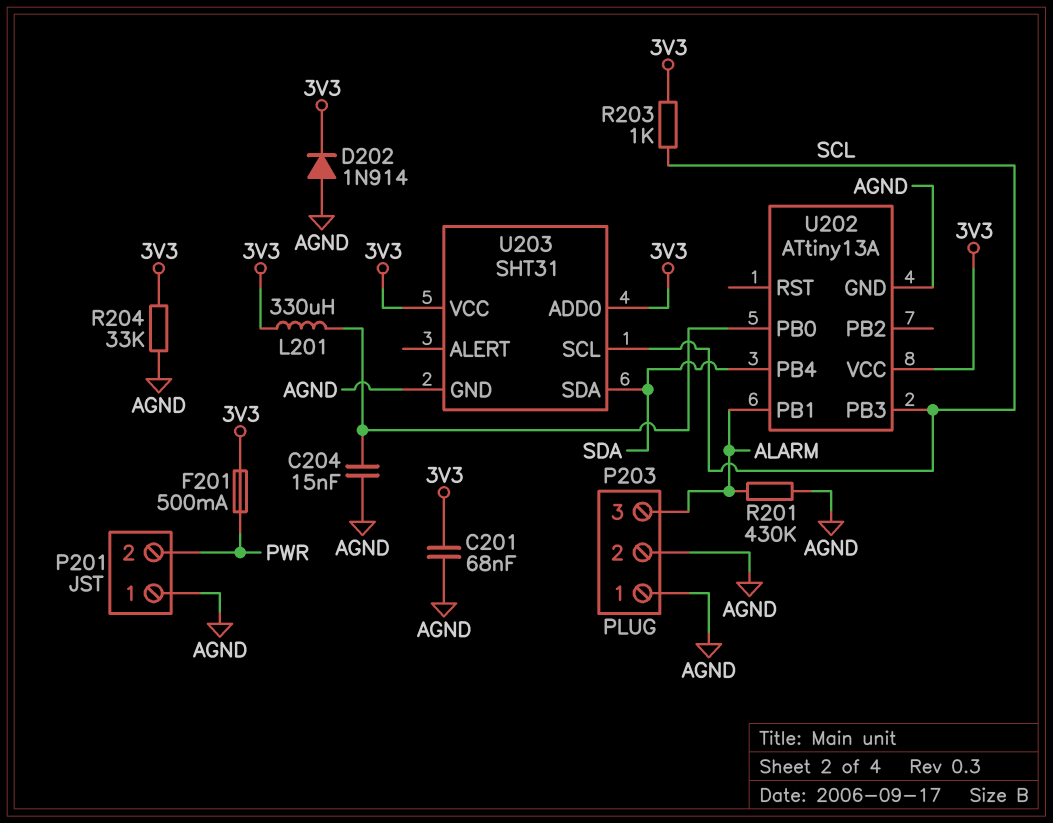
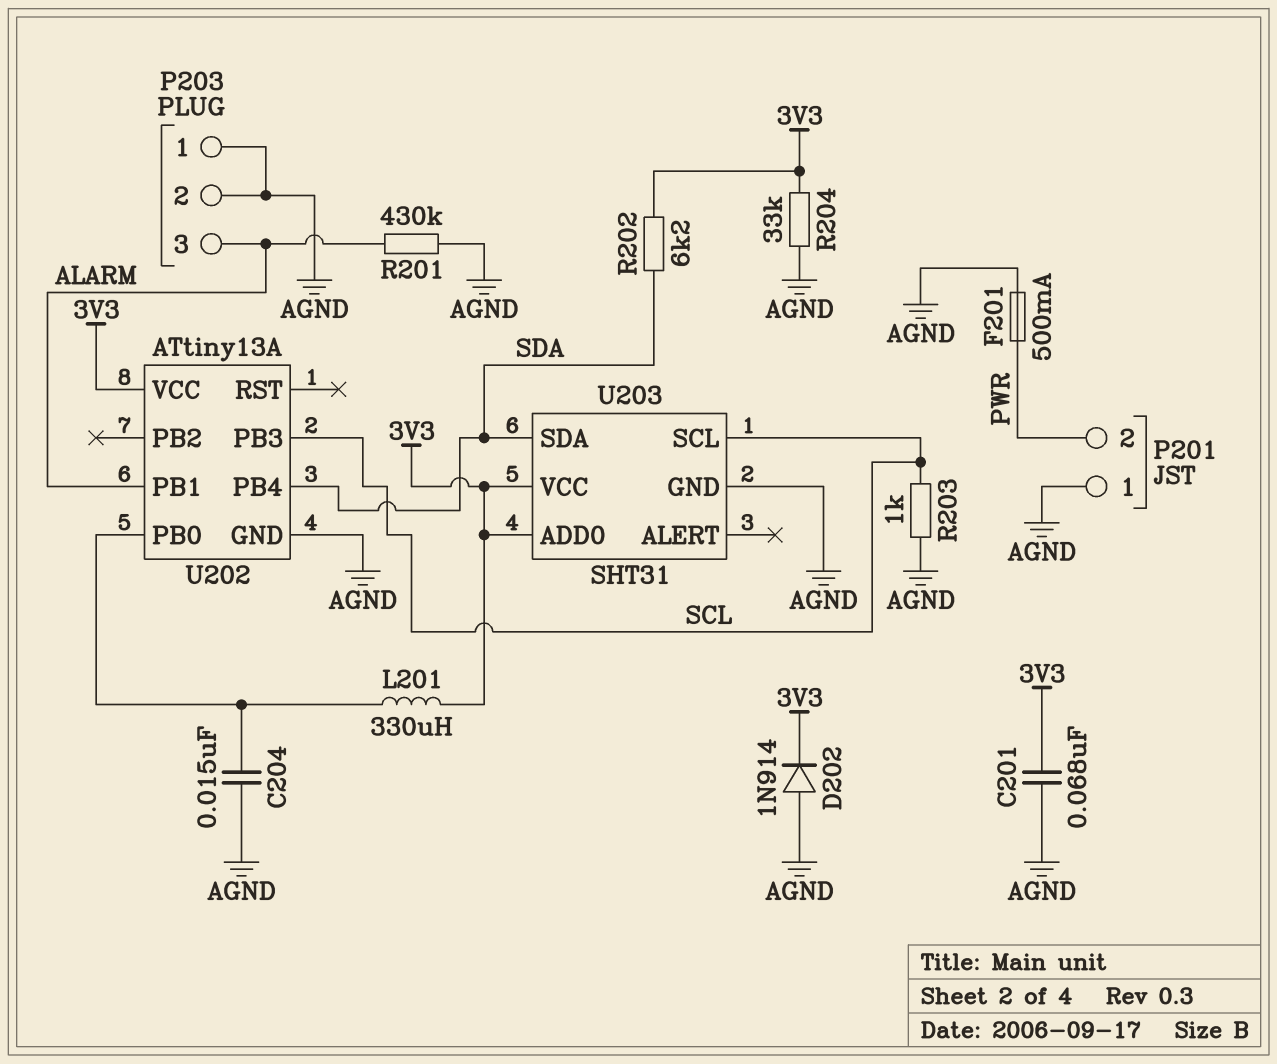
F201: 500mA (3V3, PWR) -> 500mA (AGND, PWR)
R202: none -> 6.2k (3V3, SDA)
R203: 1k (3V3, SCL) -> 1k (AGND, SCL)

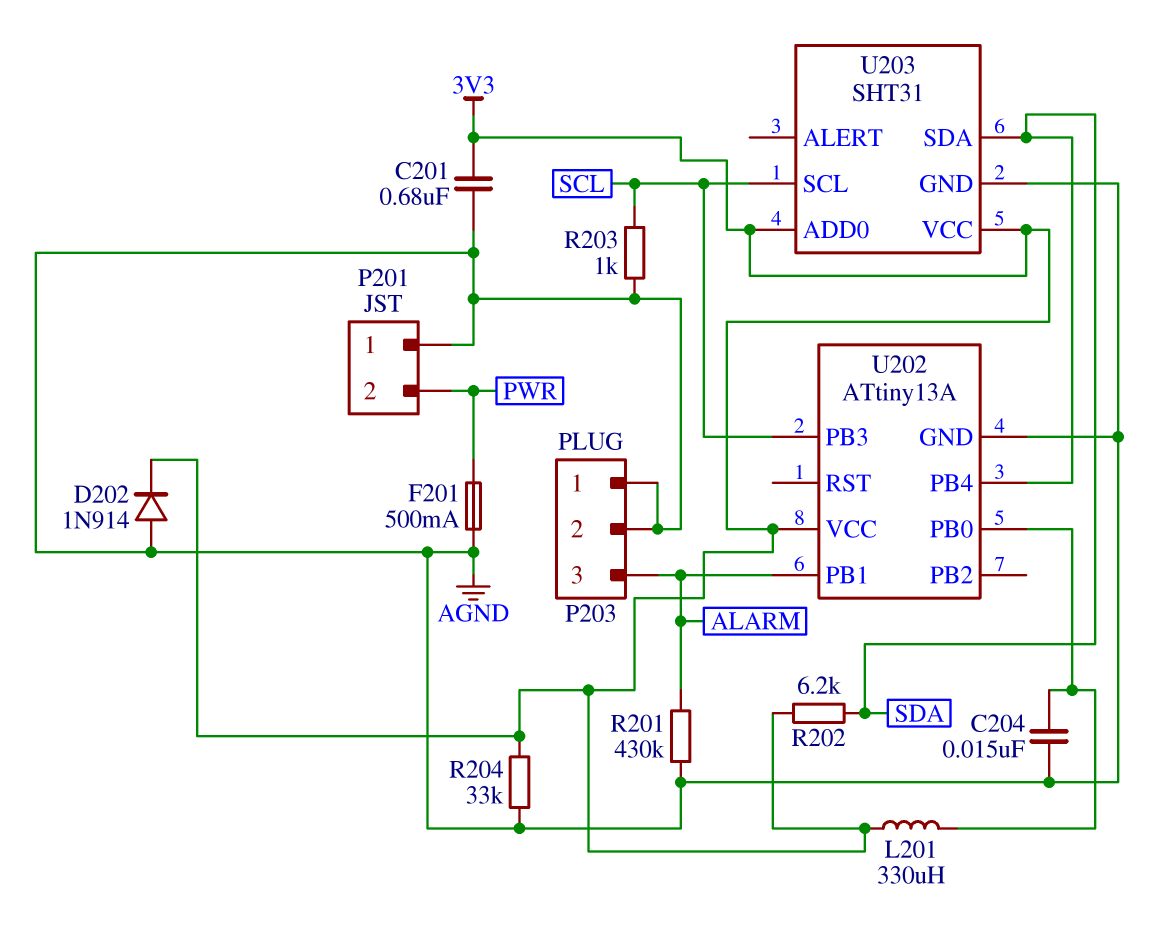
C201: 68nF (3V3, AGND) -> 680nF (3V3, AGND)

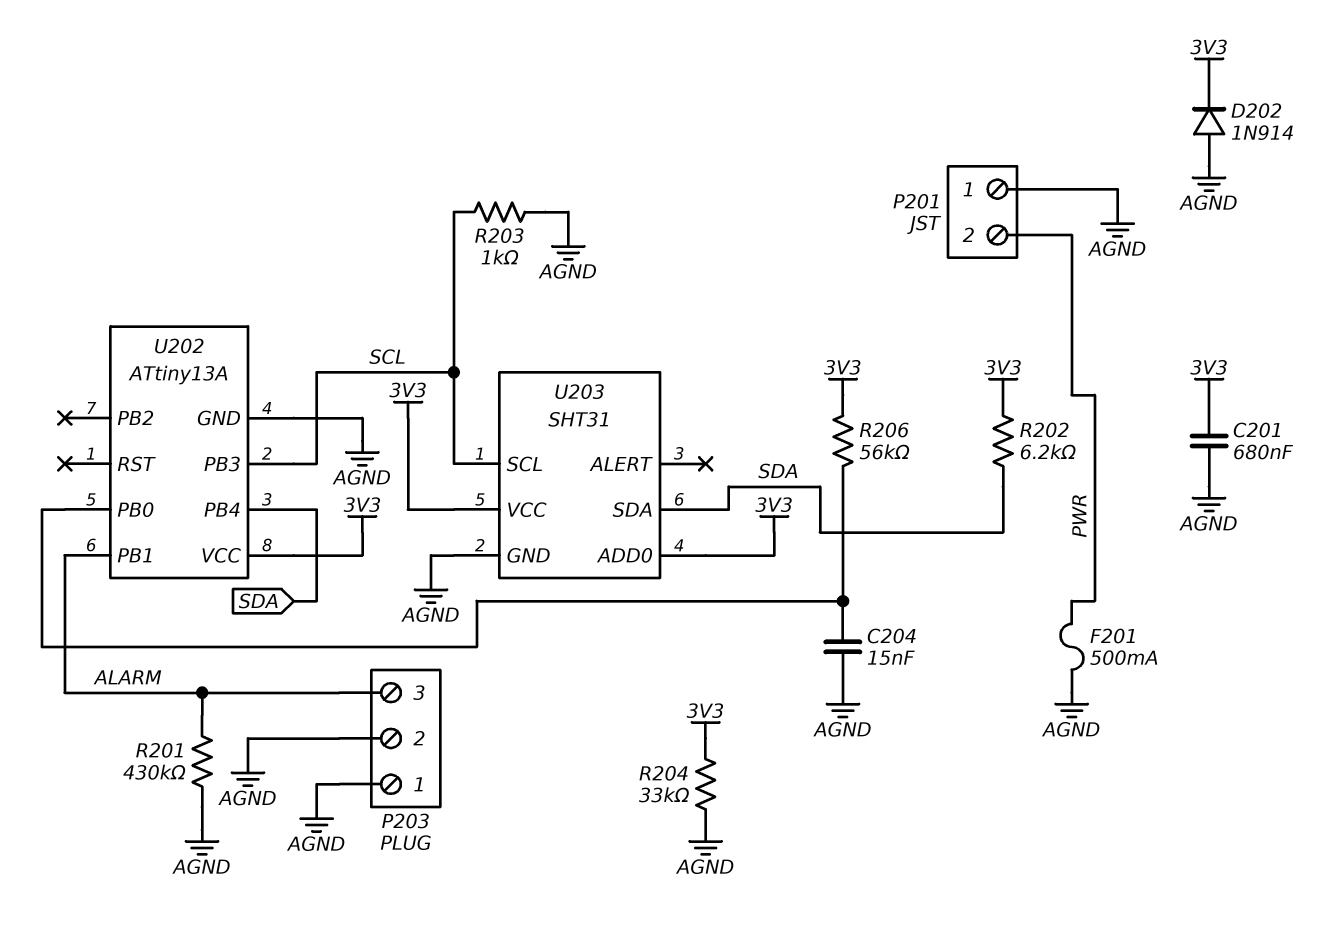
L201: 330uH (3V3, U202/PB0) -> none
R206: none -> 56k (3V3, U202/PB0)

